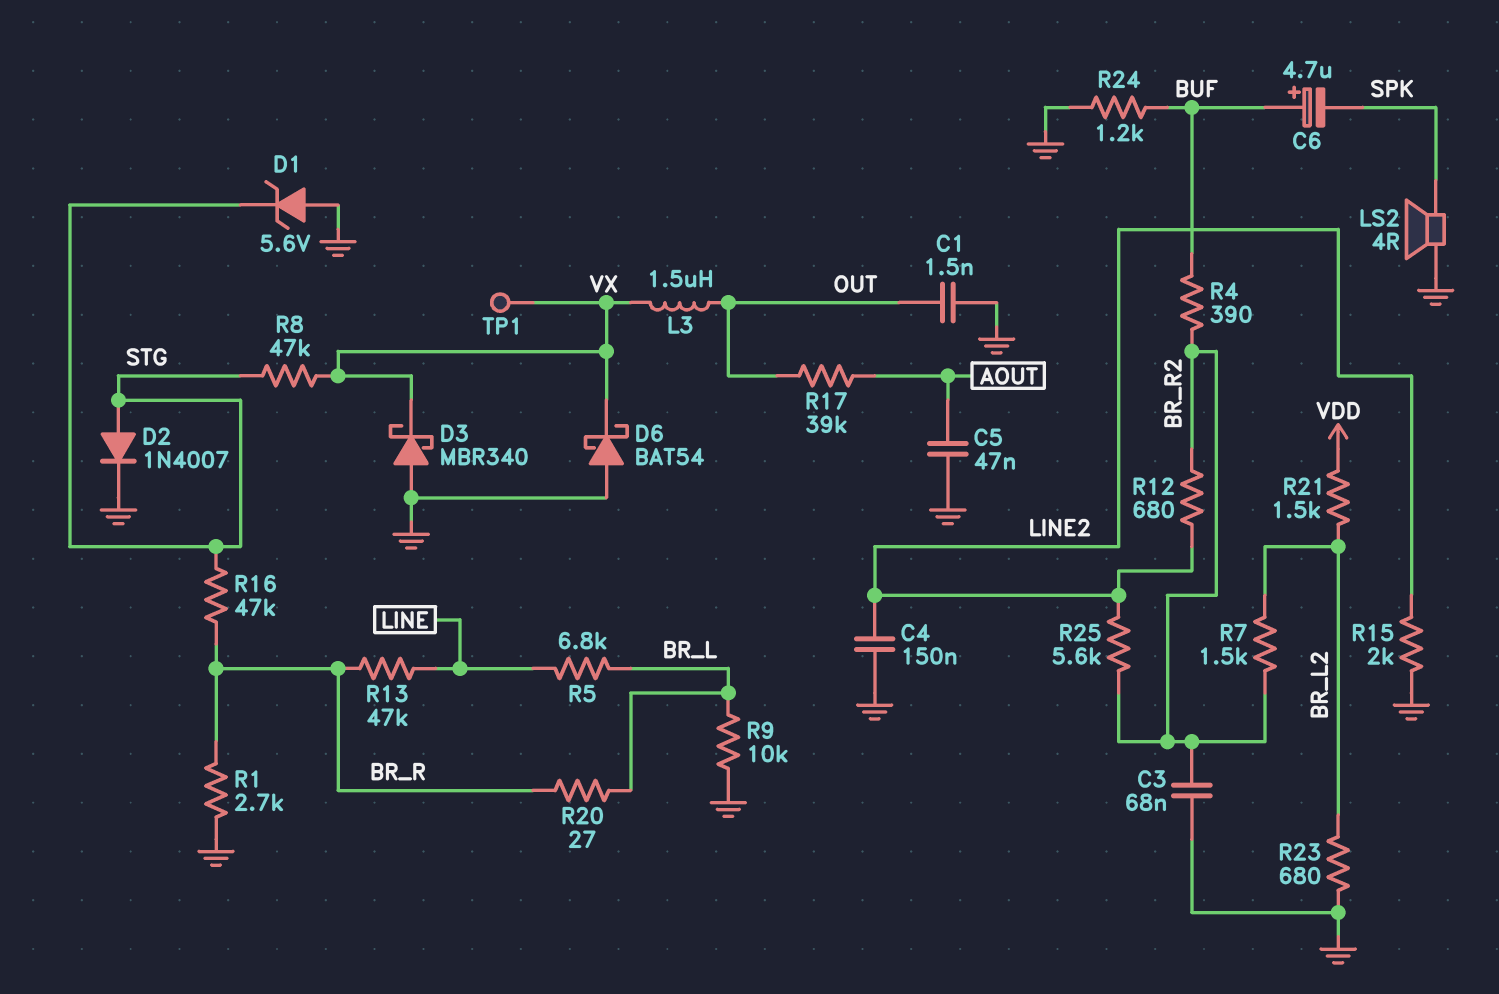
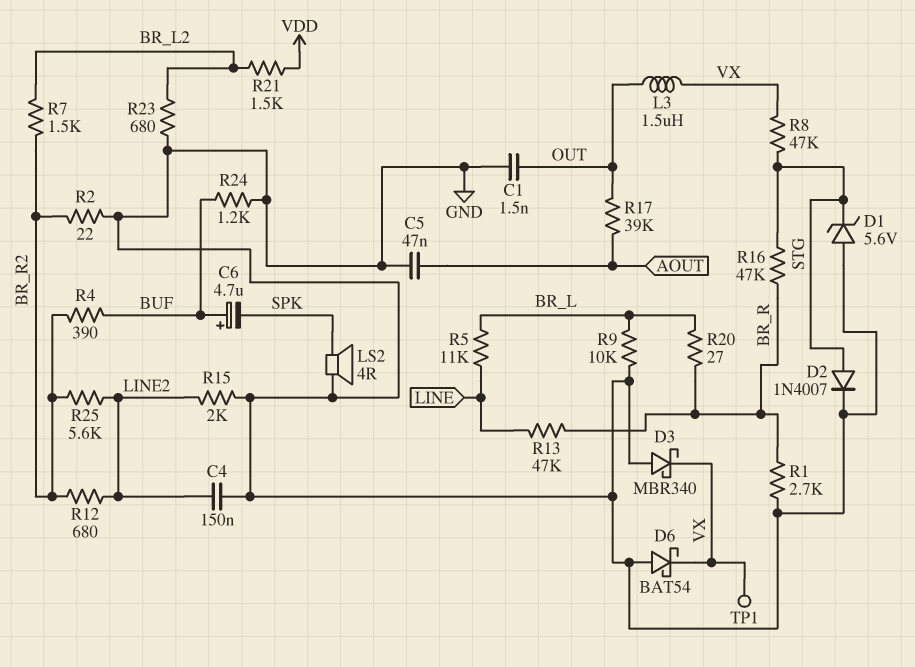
C3: 68nF (BR_R2, GND) -> none
R2: none -> 22 (BR_R2, GND)
R5: 6.8k (BR_L, LINE) -> 11k (BR_L, LINE)

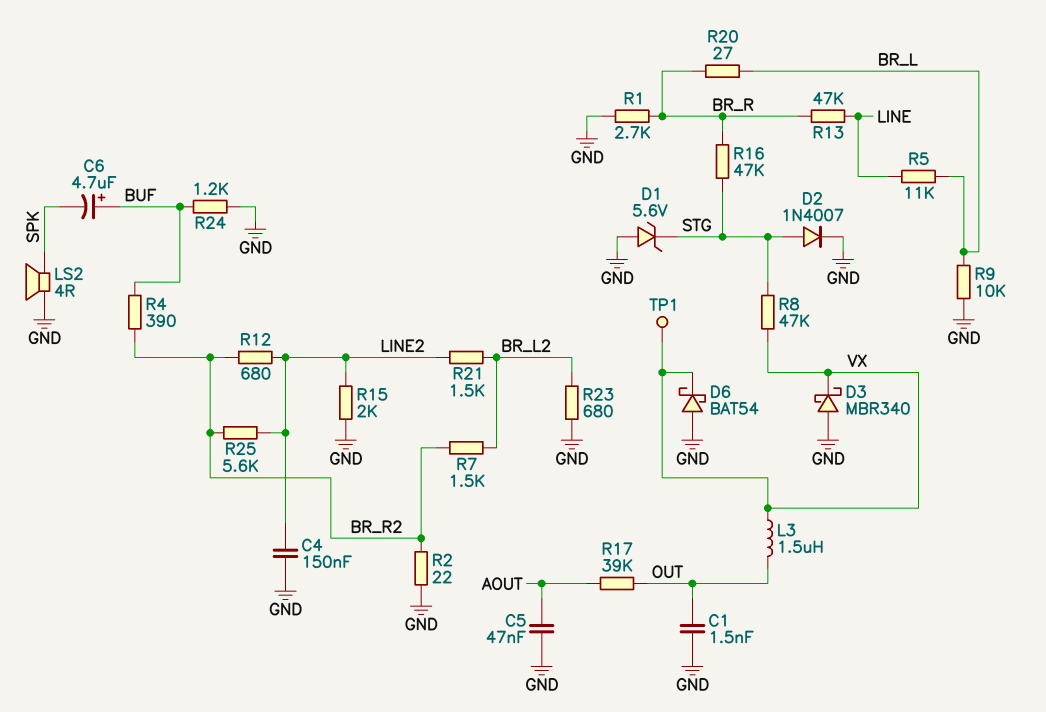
R21: 1.5k (BR_L2, VDD) -> 1.5k (BR_L2, LINE2)

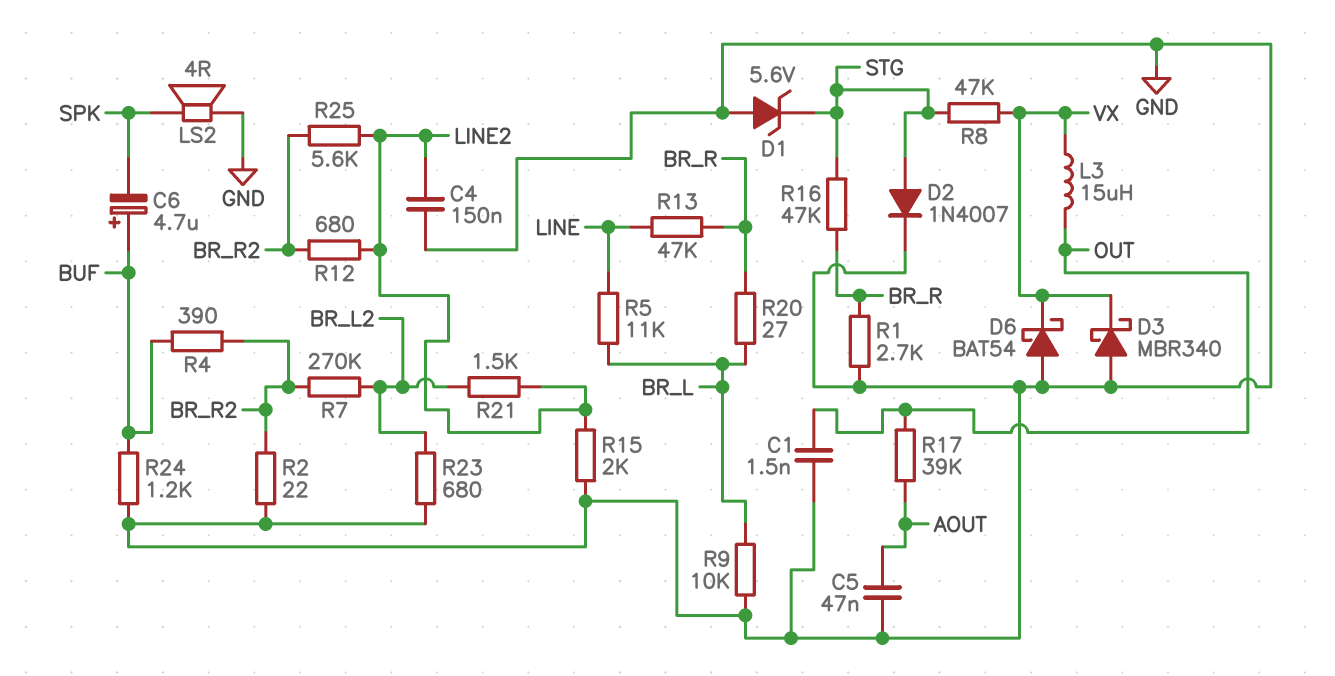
L3: 1.5uH (OUT, VX) -> 15uH (OUT, VX)
R7: 1.5k (BR_L2, BR_R2) -> 270k (BR_L2, BR_R2)
TP1: test point (VX) -> none

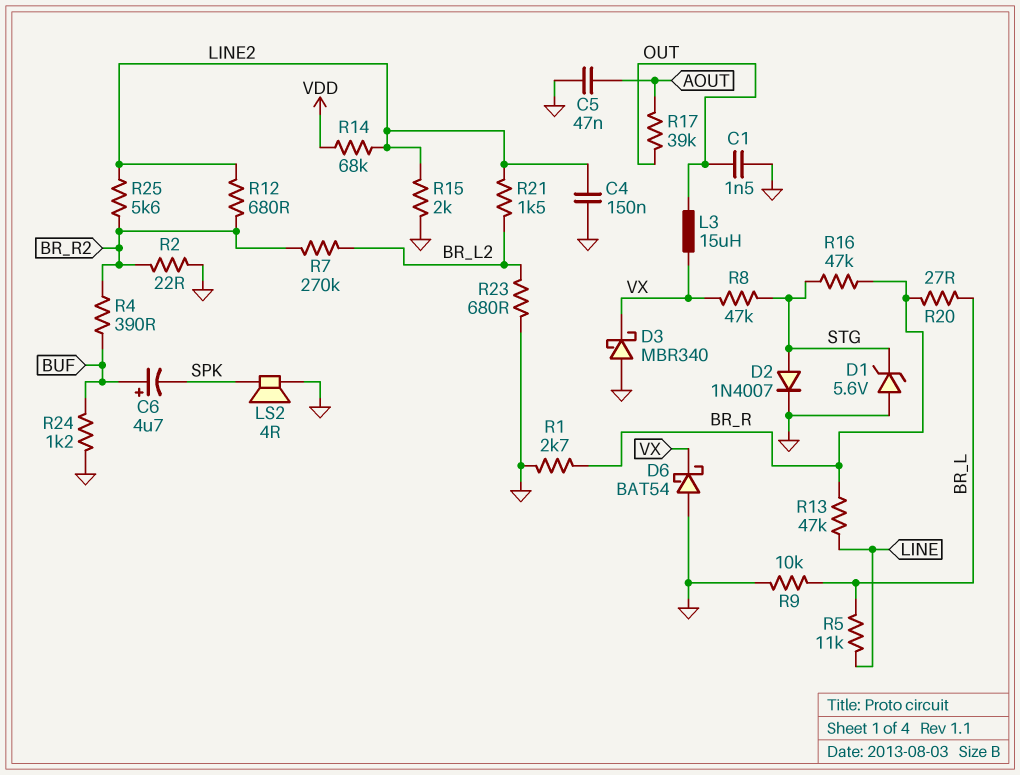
R14: none -> 68k (LINE2, VDD)

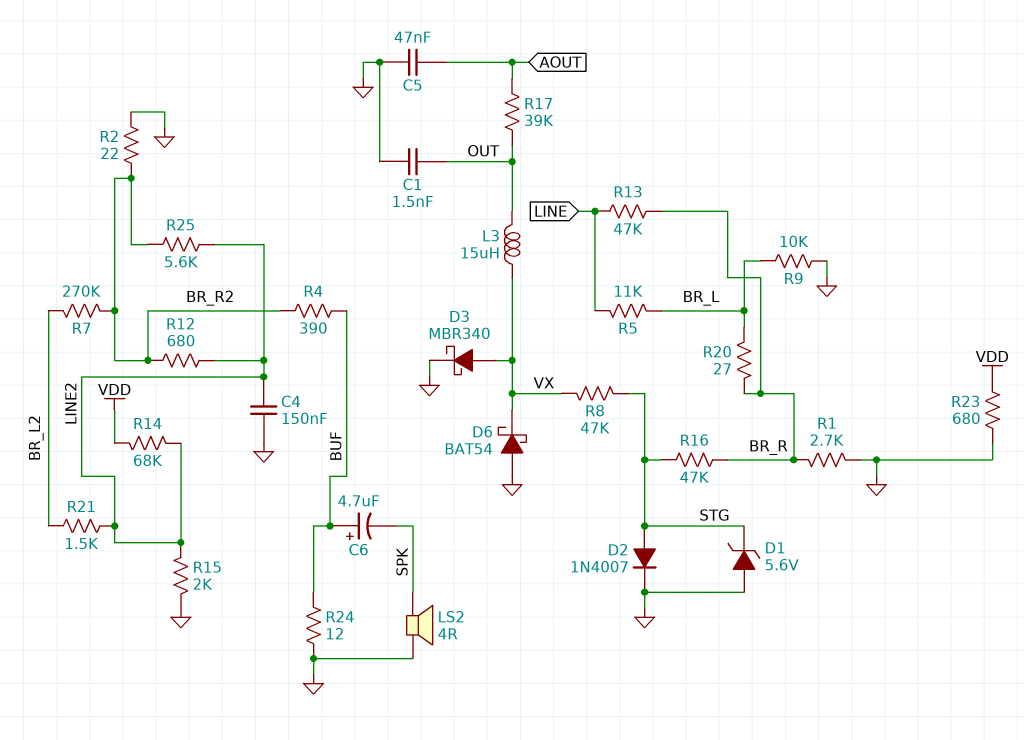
D3: schottky MBR340 (A GND, K VX) -> schottky MBR340 (A VX, K GND)
R23: 680 (BR_L2, GND) -> 680 (GND, VDD)
R24: 1.2k (BUF, GND) -> 12 (BUF, GND)

